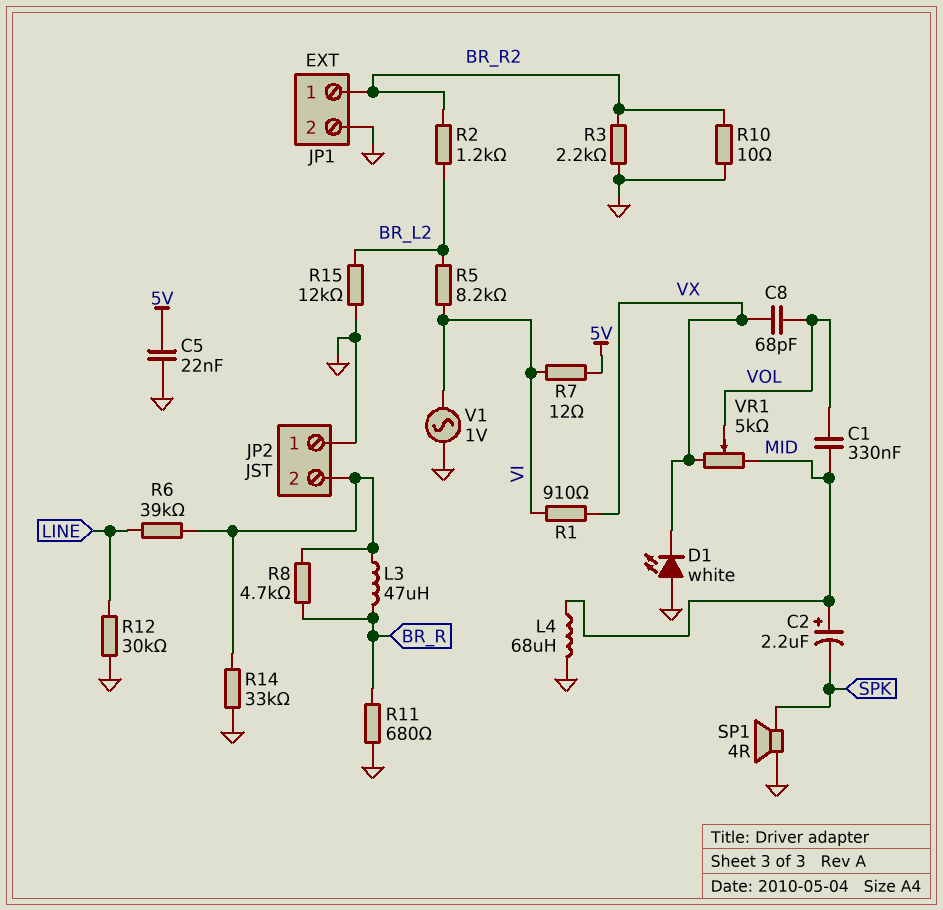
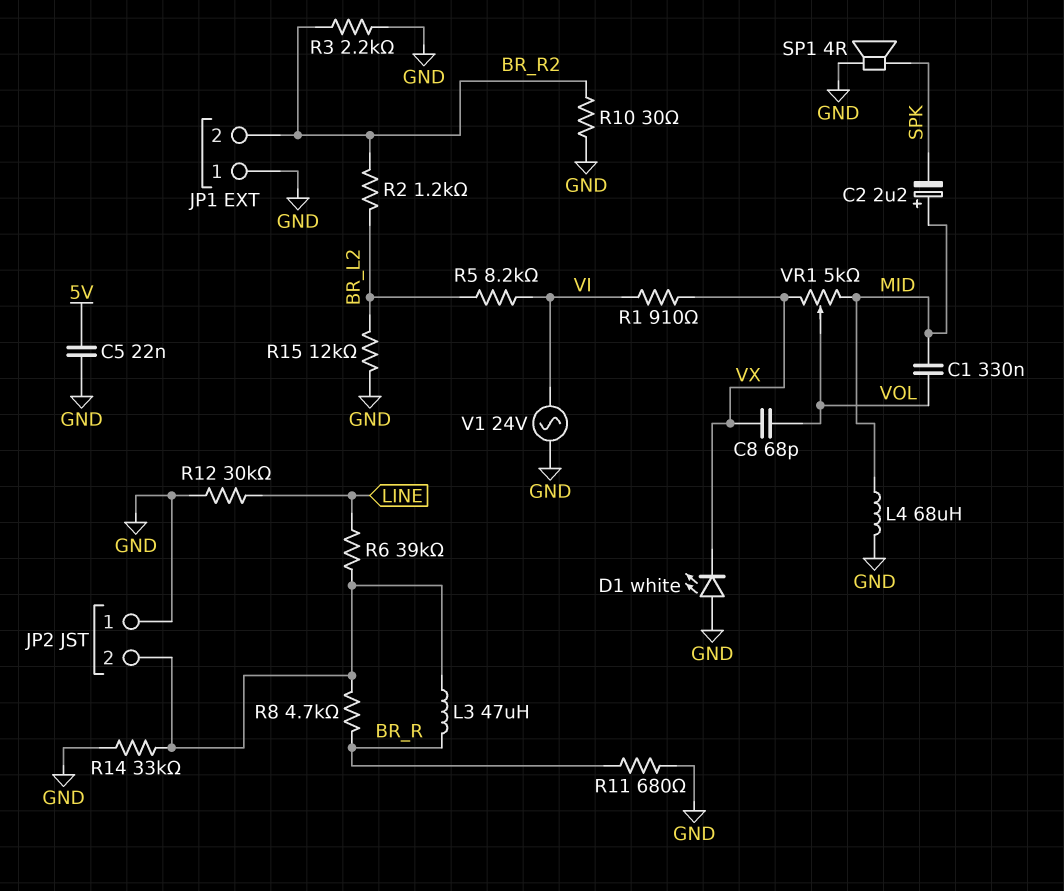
JP1 pin 1: BR_R2 -> GND
JP1 pin 2: GND -> BR_R2
R7: 12 (5V, VI) -> none
R10: 10 (BR_R2, GND) -> 30 (BR_R2, GND)
V1: AC 1V (GND, VI) -> AC 24V (GND, VI)

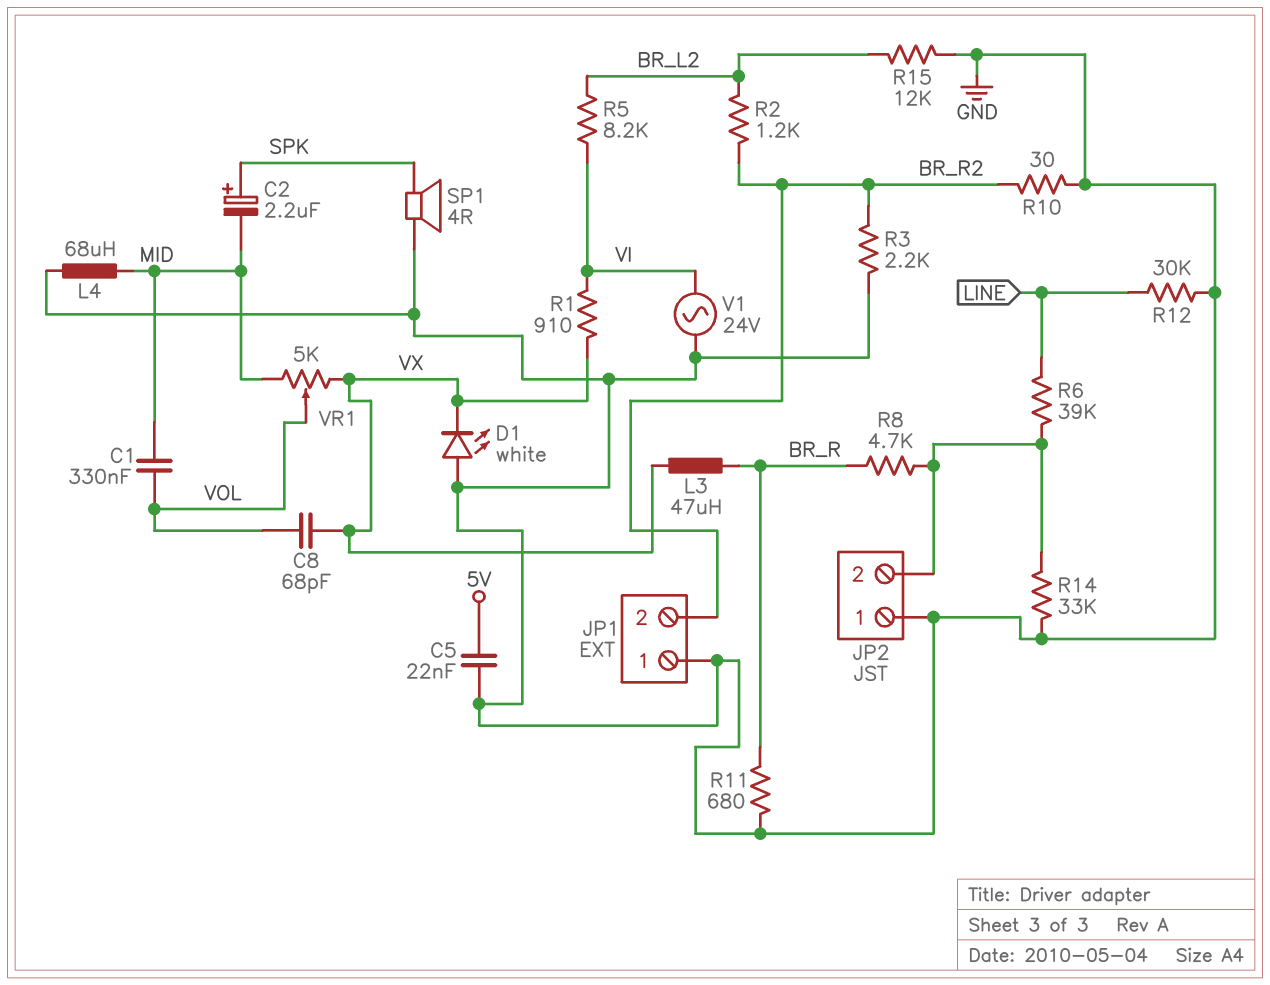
C2: 2.2uF (plus MID, minus SPK) -> 2.2uF (plus SPK, minus MID)
L3: 47uH (BR_R, JP2/2) -> 47uH (BR_R, VX)

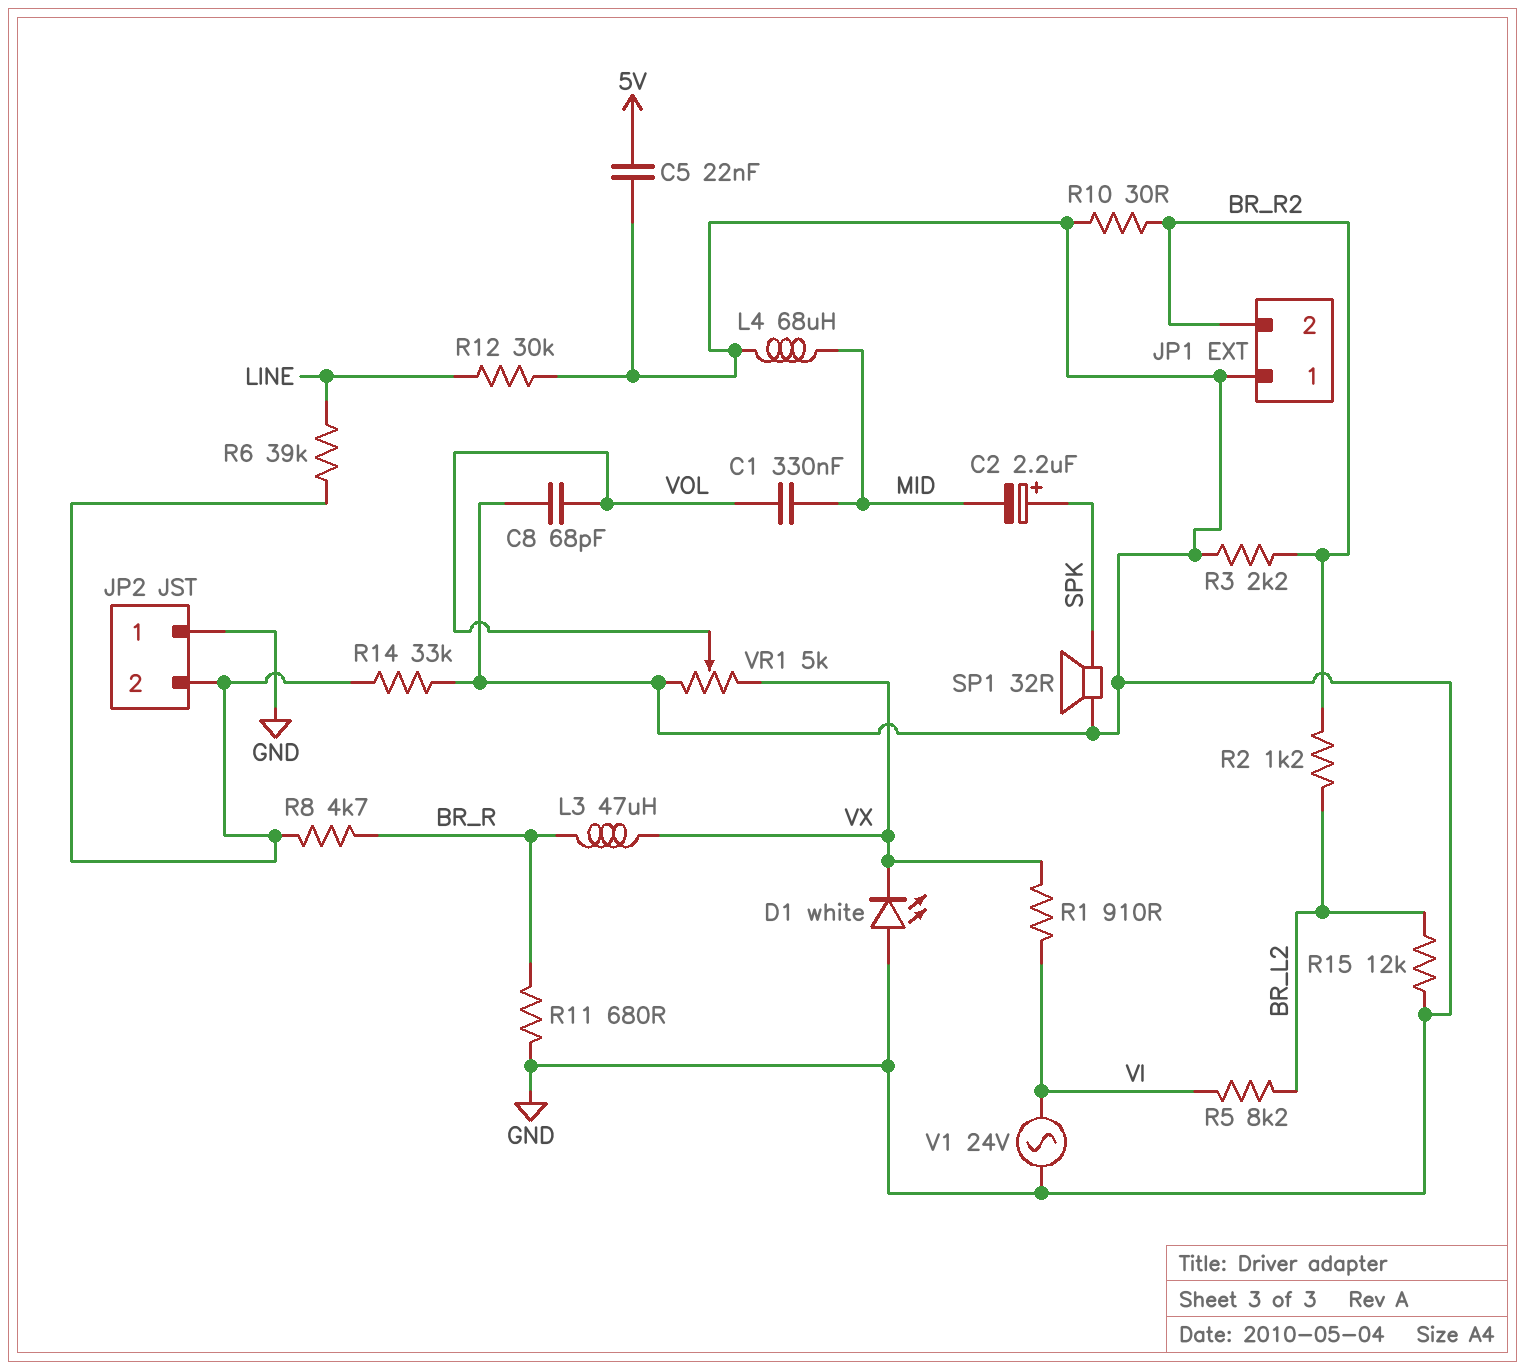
C8: 68pF (VOL, VX) -> 68pF (GND, VOL)
SP1: speaker 4R (GND, SPK) -> speaker 32R (GND, SPK)
VR1: 5k (MID, VX, wiper VOL) -> 5k (GND, VX, wiper VOL)

